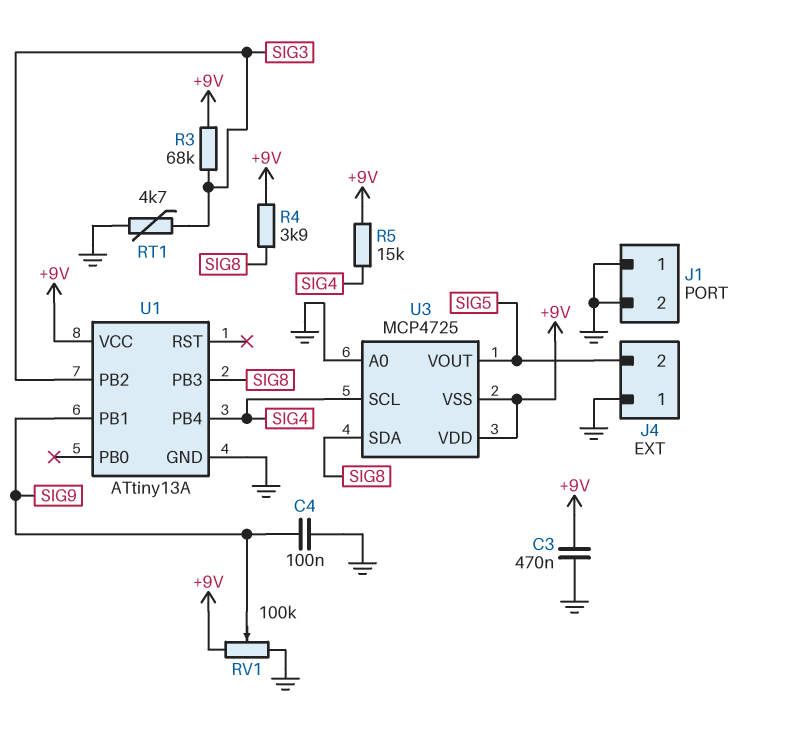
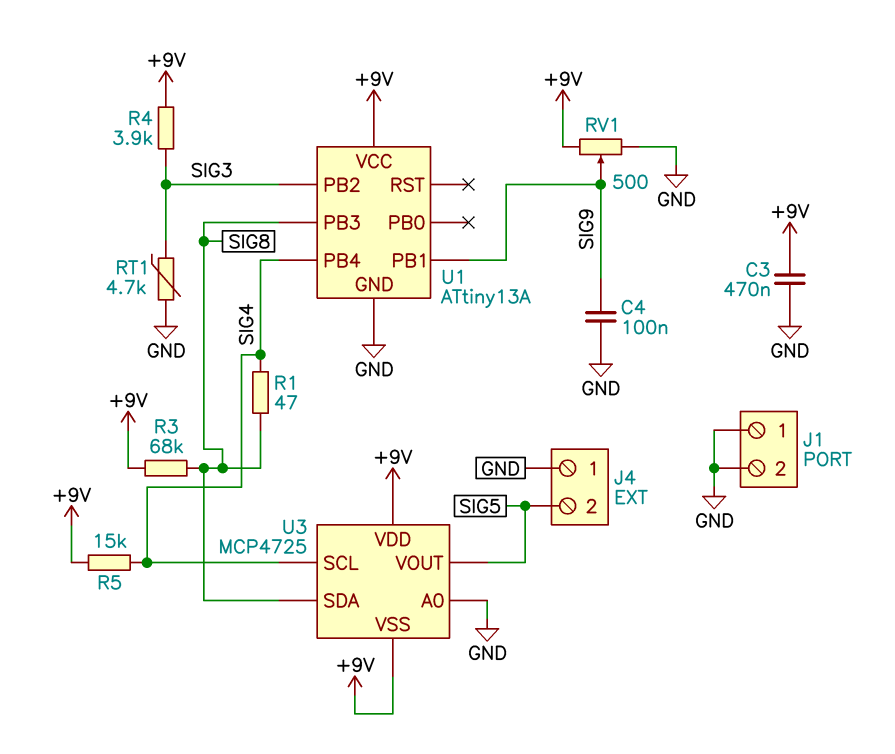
R1: none -> 47 (SIG4, SIG8)
R3: 68k (+9V, SIG3) -> 68k (+9V, SIG8)
R4: 3.9k (+9V, SIG8) -> 3.9k (+9V, SIG3)
RV1: 100k (+9V, GND, wiper SIG9) -> 500 (+9V, GND, wiper SIG9)

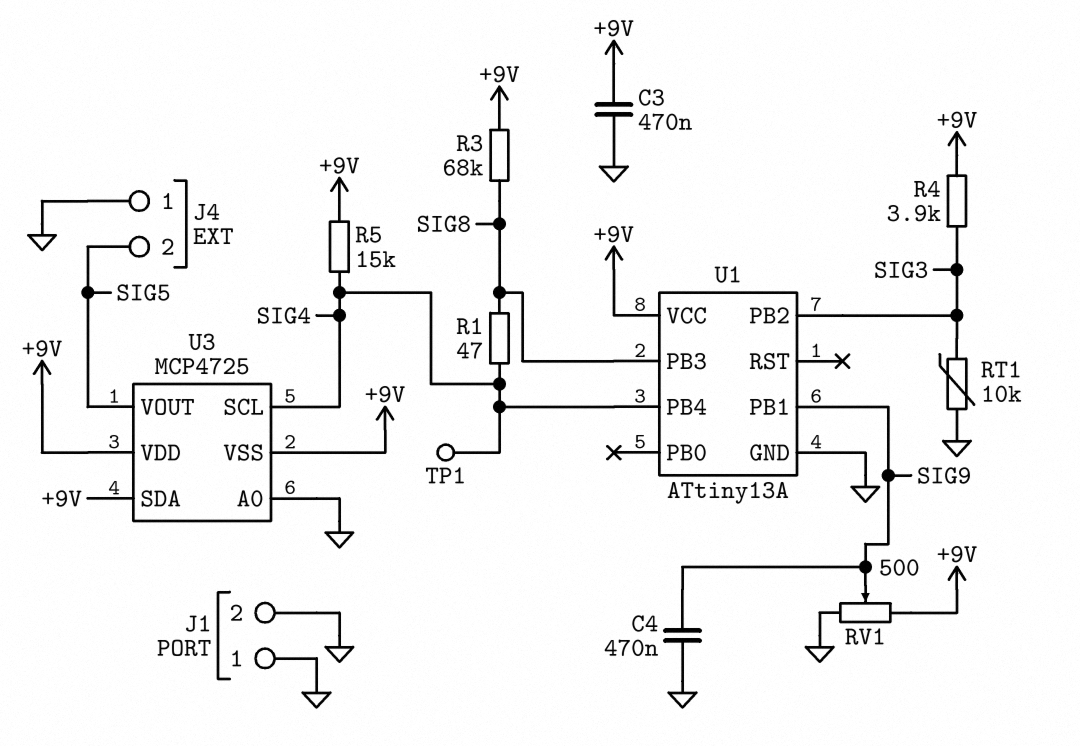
C4: 100nF (GND, SIG9) -> 470nF (GND, SIG9)
RT1: 4.7k (GND, SIG3) -> 10k (GND, SIG3)
TP1: none -> test point (SIG4)
U3 pin SDA: SIG8 -> +9V

